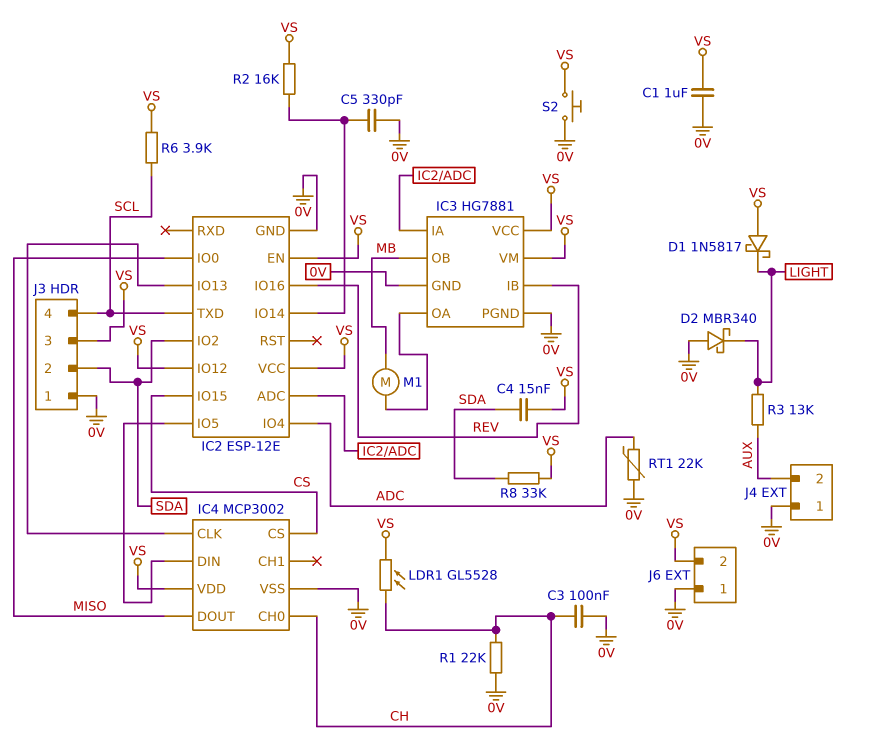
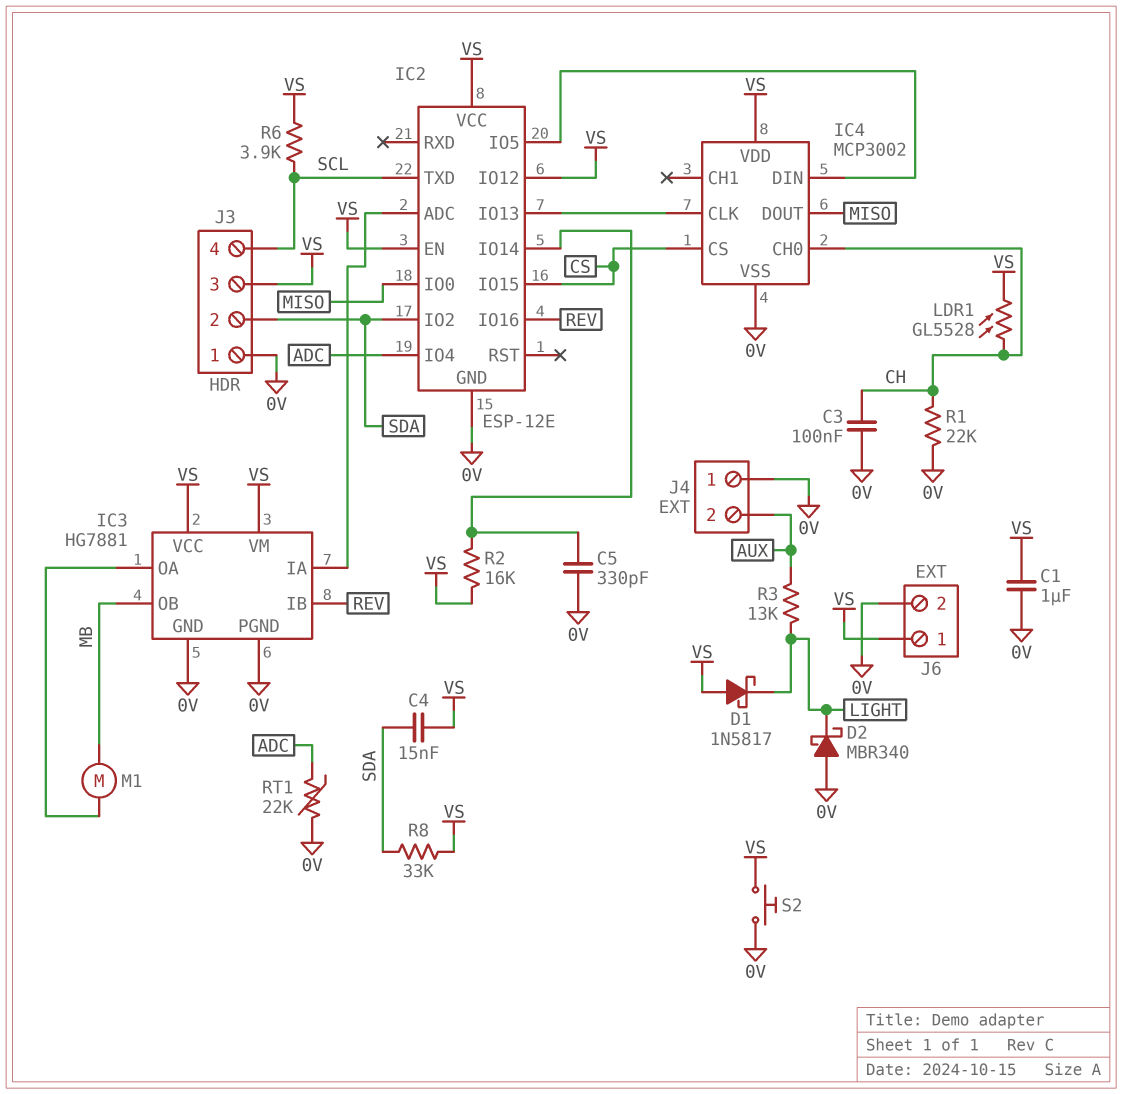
J6 pin 1: 0V -> VS
J6 pin 2: VS -> 0V

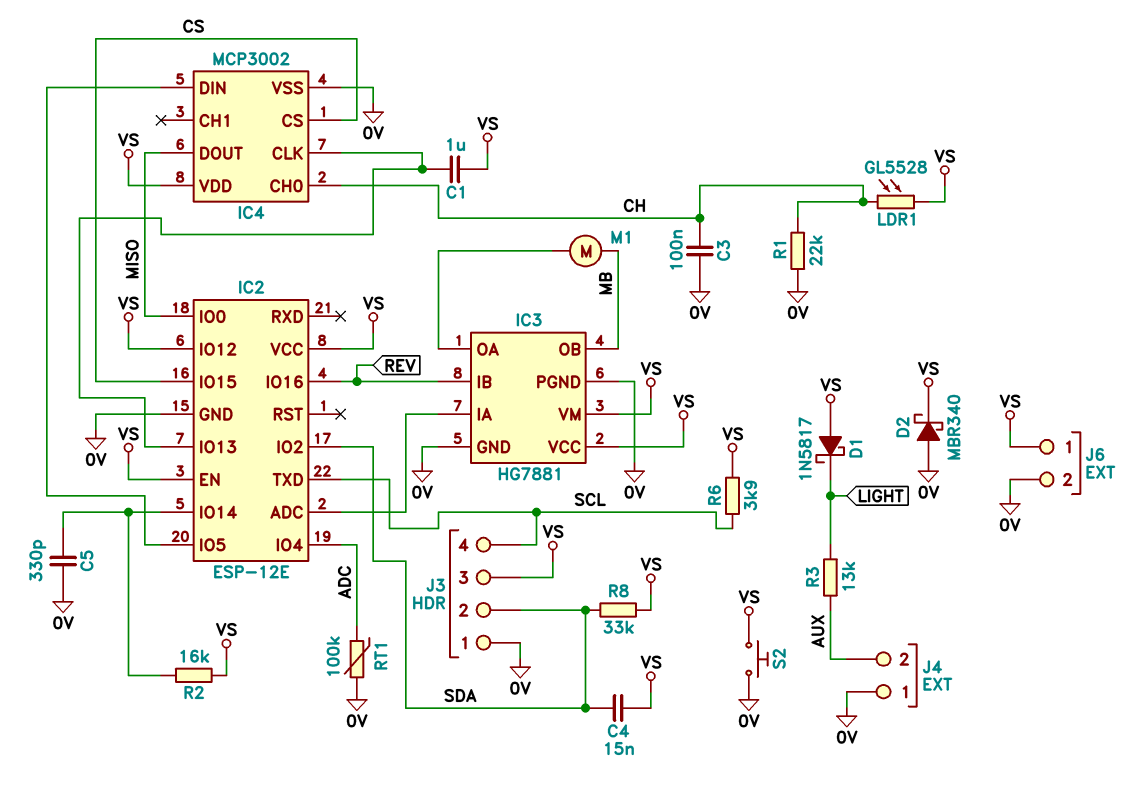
C1: 1uF (0V, VS) -> 1uF (IC2/IO13, VS)
D2: schottky MBR340 (A 0V, K LIGHT) -> schottky MBR340 (A 0V, K VS)
RT1: 22k (0V, ADC) -> 100k (0V, ADC)

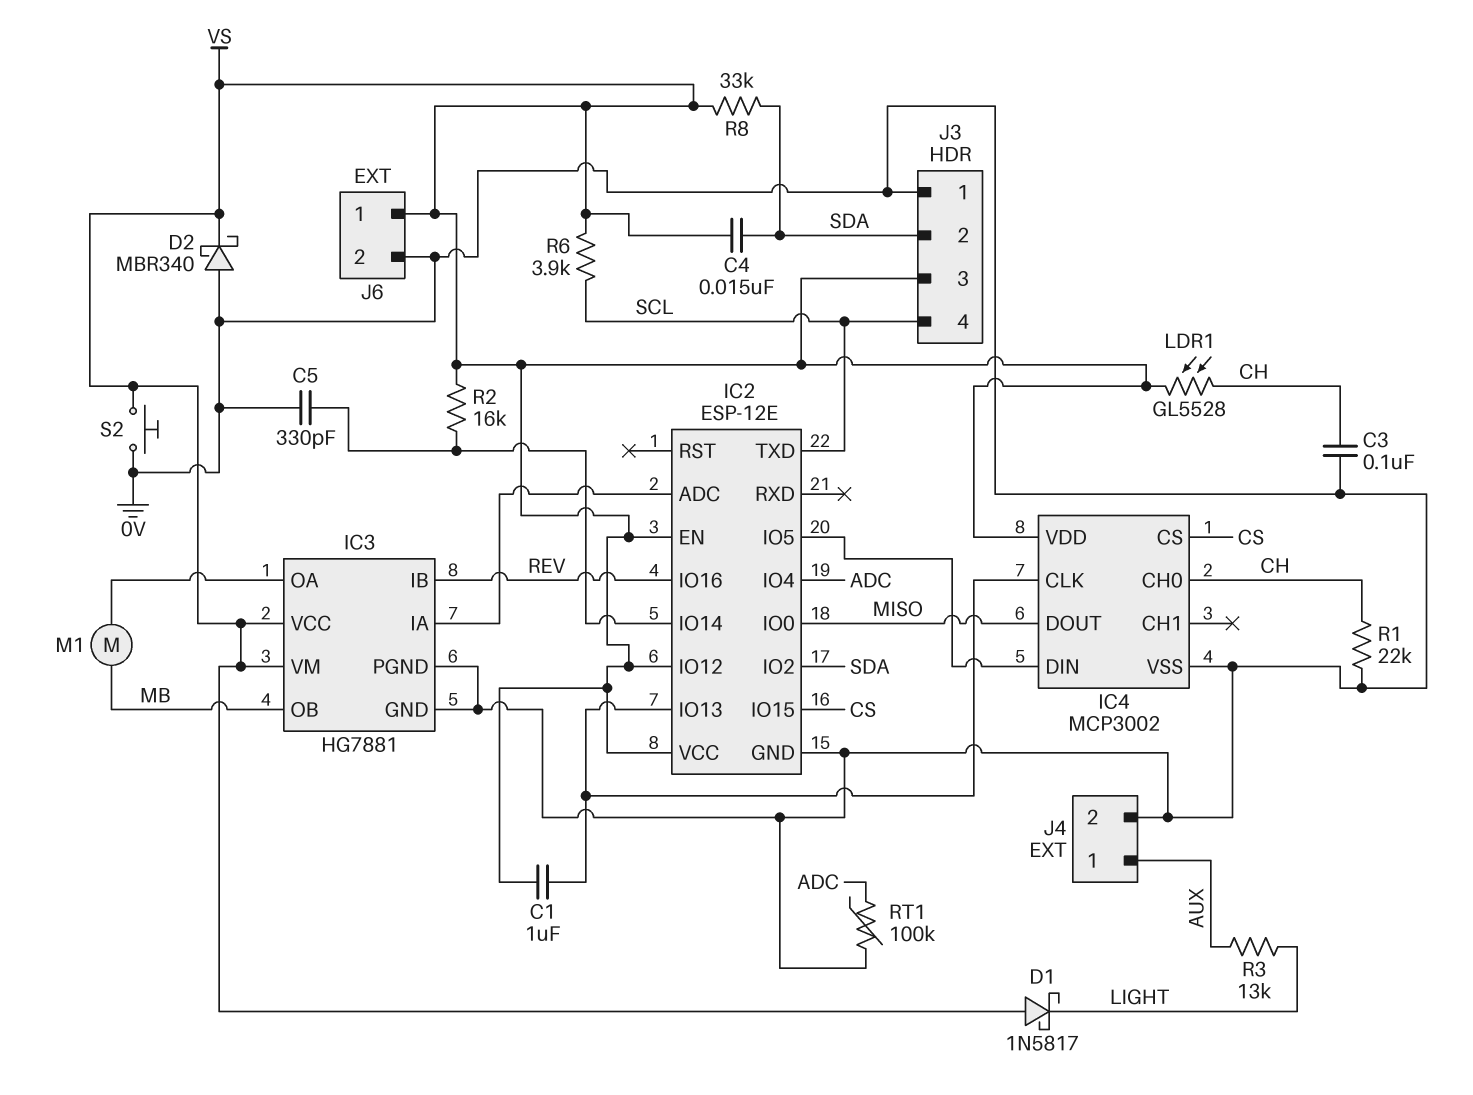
J4 pin 1: 0V -> AUX
J4 pin 2: AUX -> 0V

